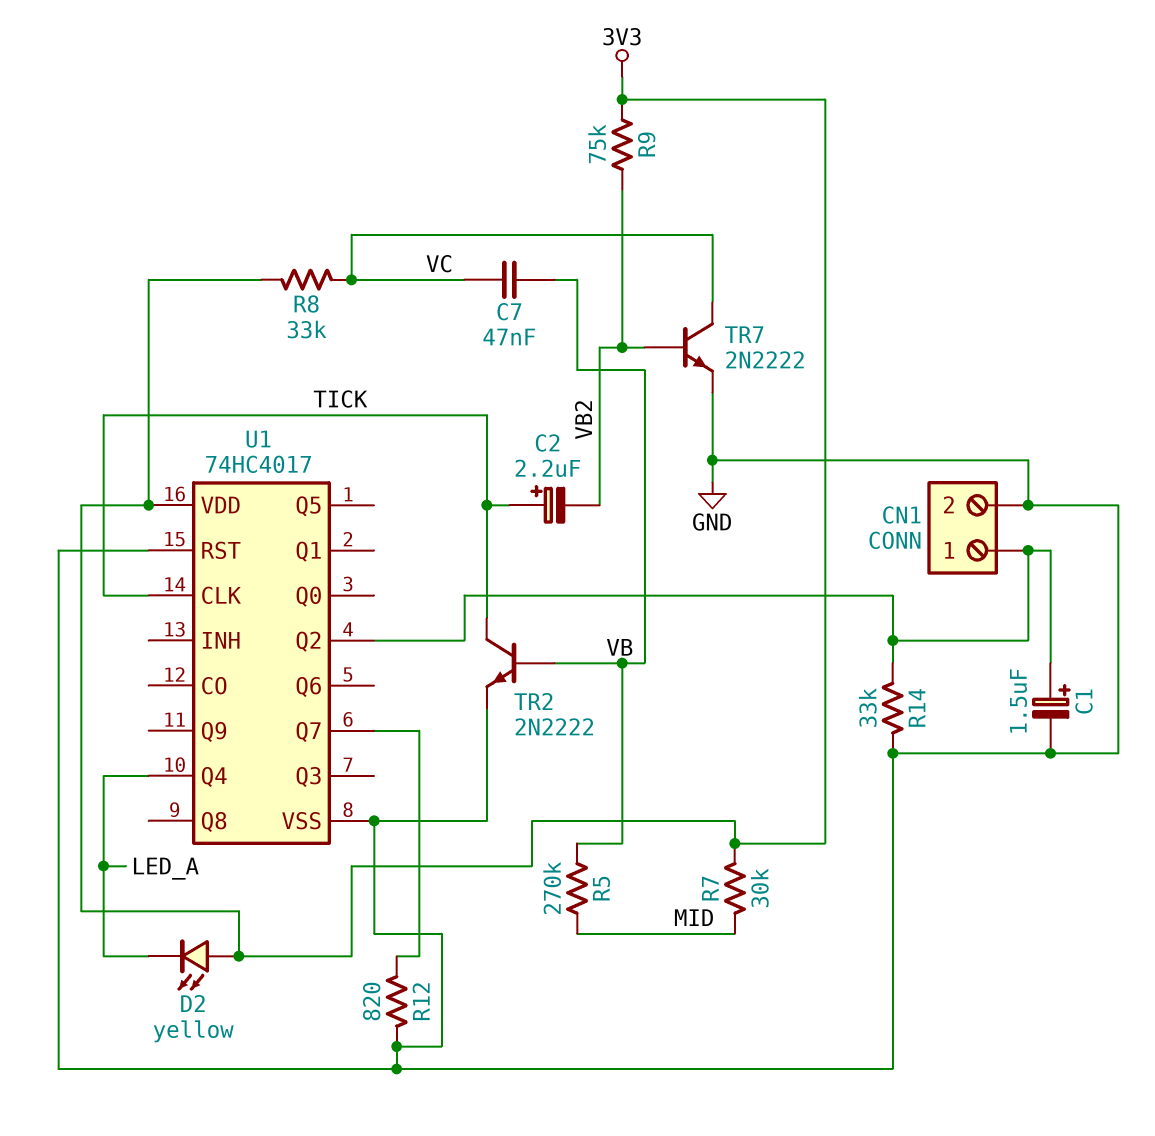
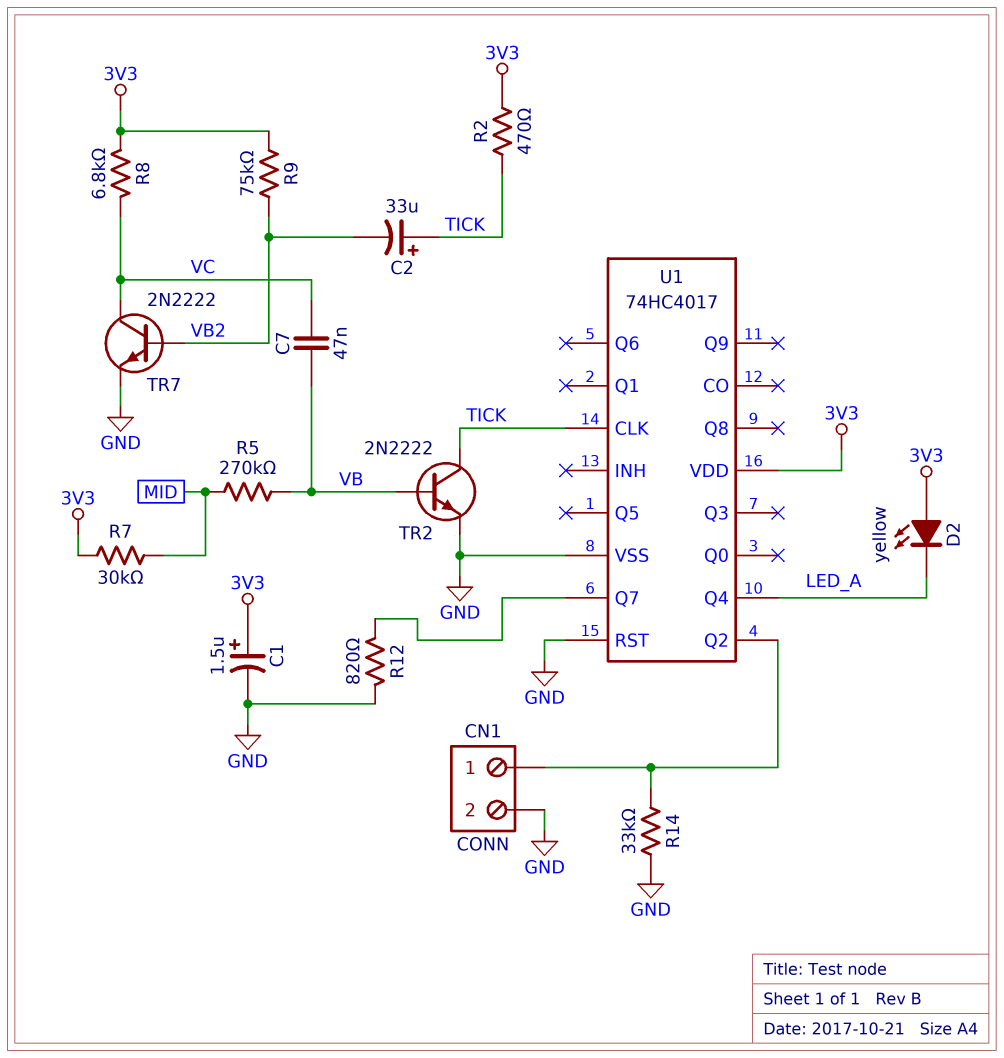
C1: 1.5uF (plus CN1/1, minus GND) -> 1.5uF (plus 3V3, minus GND)
C2: 2.2uF (plus TICK, minus VB2) -> 33uF (plus TICK, minus VB2)
R2: none -> 470 (3V3, TICK)
R8: 33k (3V3, VC) -> 6.8k (3V3, VC)

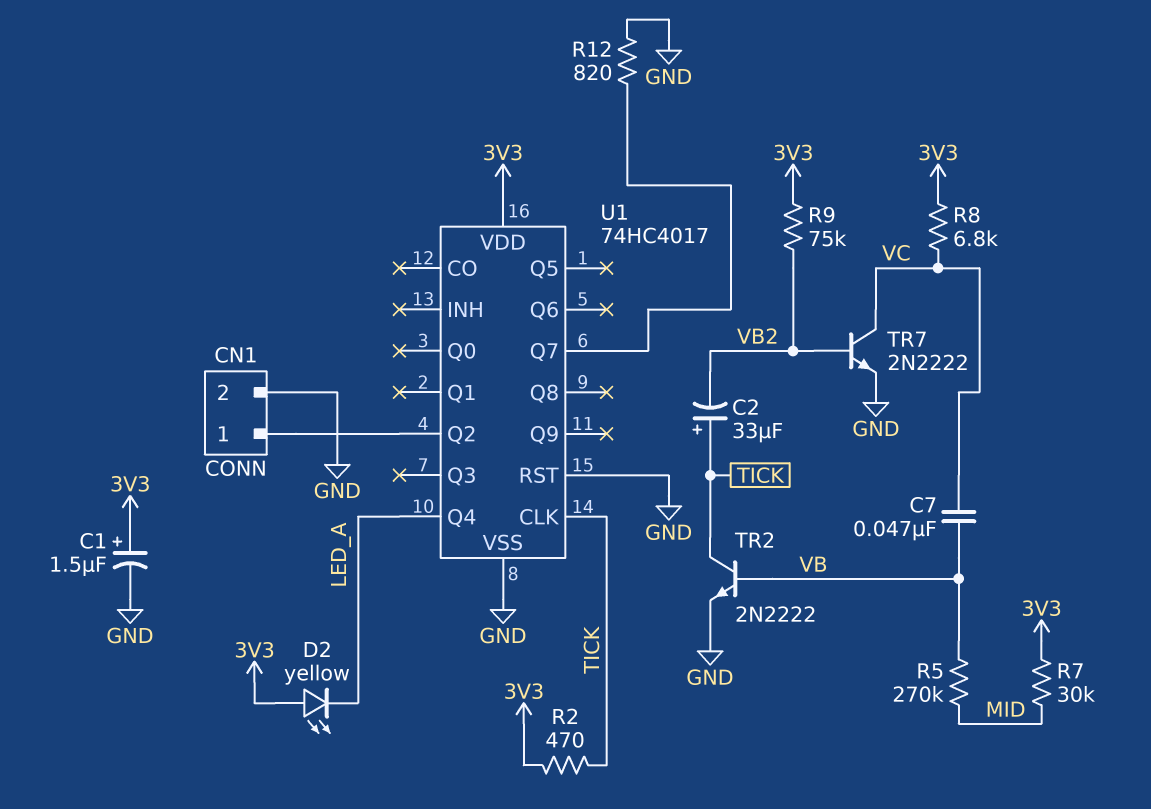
R14: 33k (CN1/1, GND) -> none

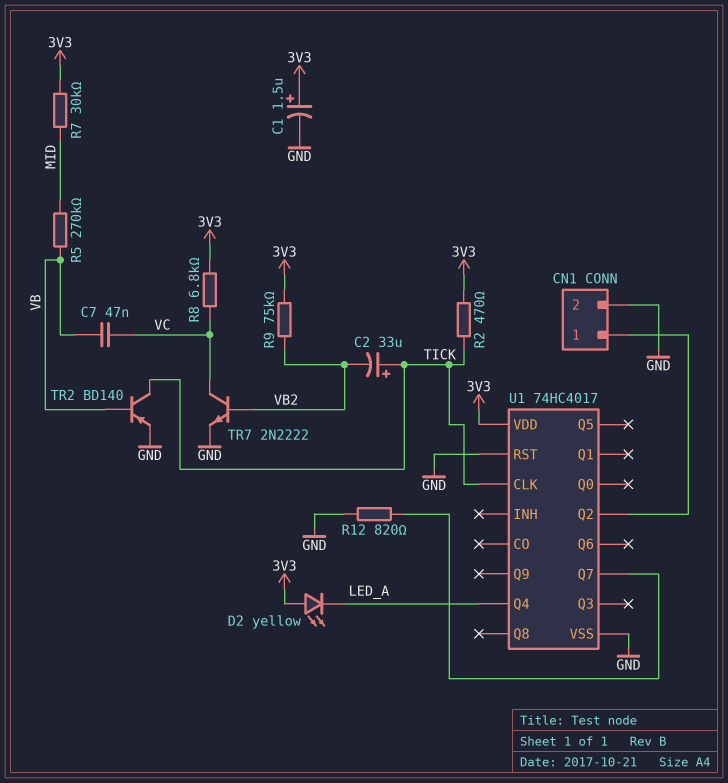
TR2: NPN 2N2222 (B VB, C TICK, E GND) -> PNP BD140 (B VB, C TICK, E GND)

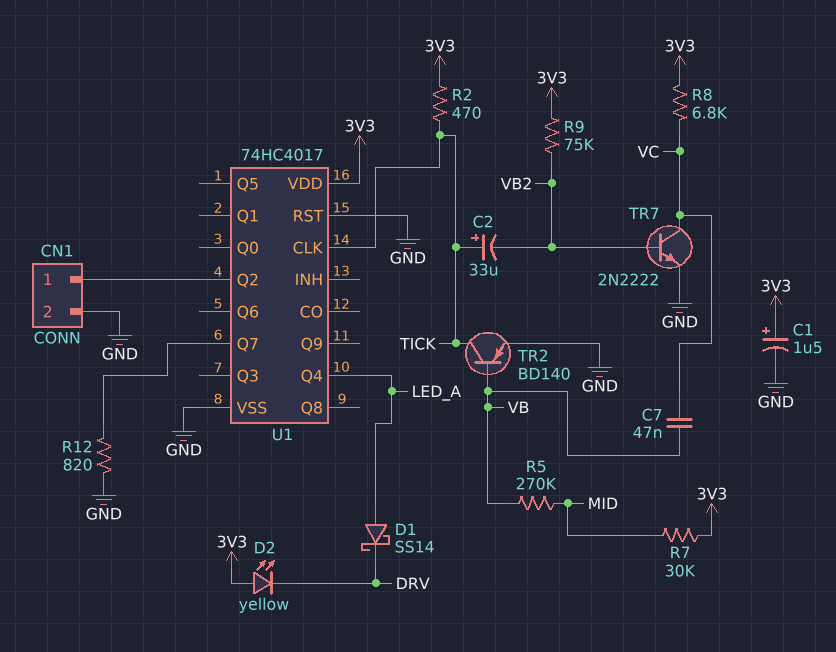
D1: none -> schottky SS14 (A LED_A, K DRV)
D2: LED yellow (A 3V3, K LED_A) -> LED yellow (A 3V3, K DRV)

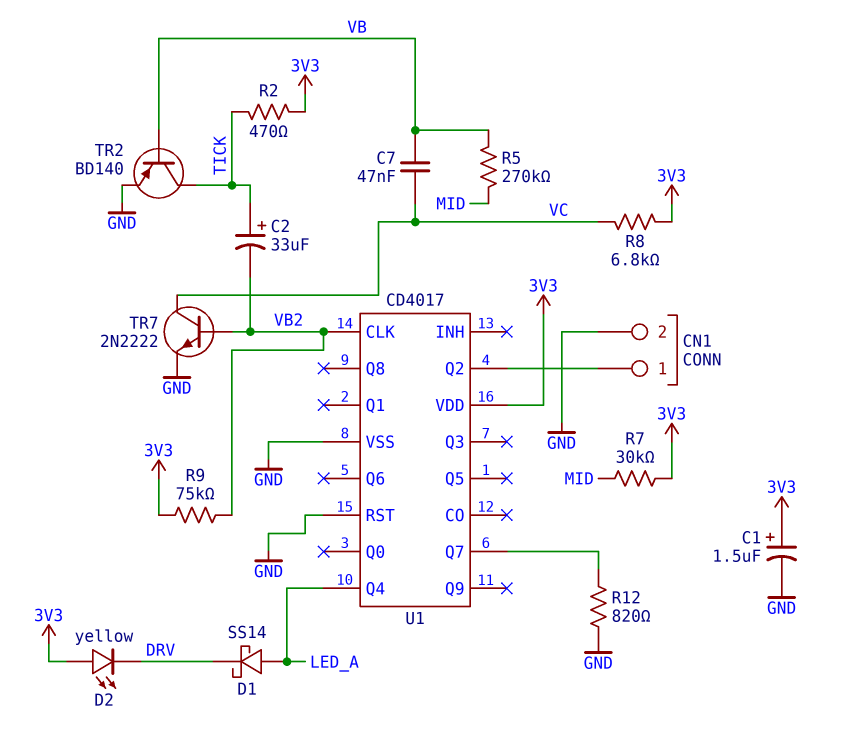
U1: 74HC4017 -> CD4017
U1 pin CLK: TICK -> VB2

